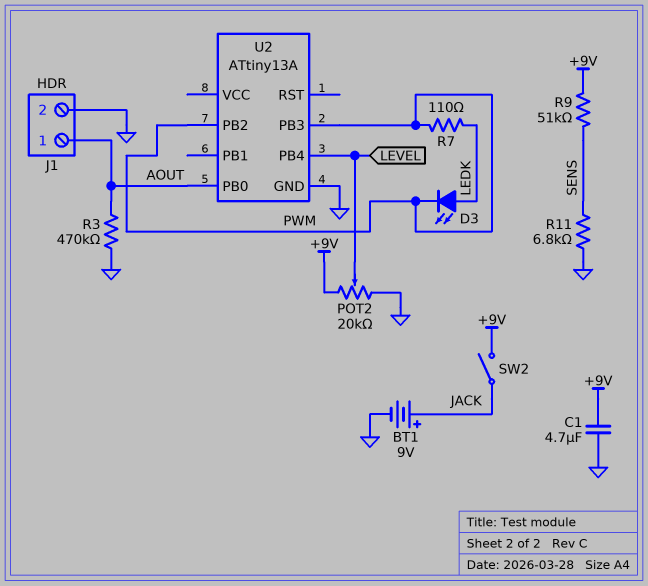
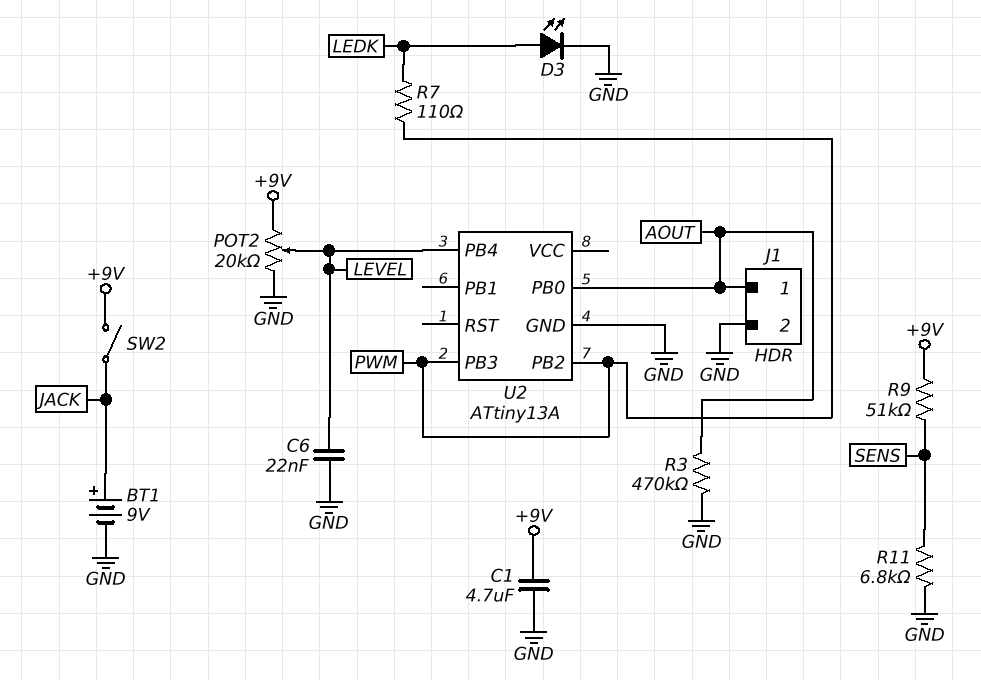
C6: none -> 22nF (GND, LEVEL)
D3: LED (A LEDK, K PWM) -> LED (A LEDK, K GND)

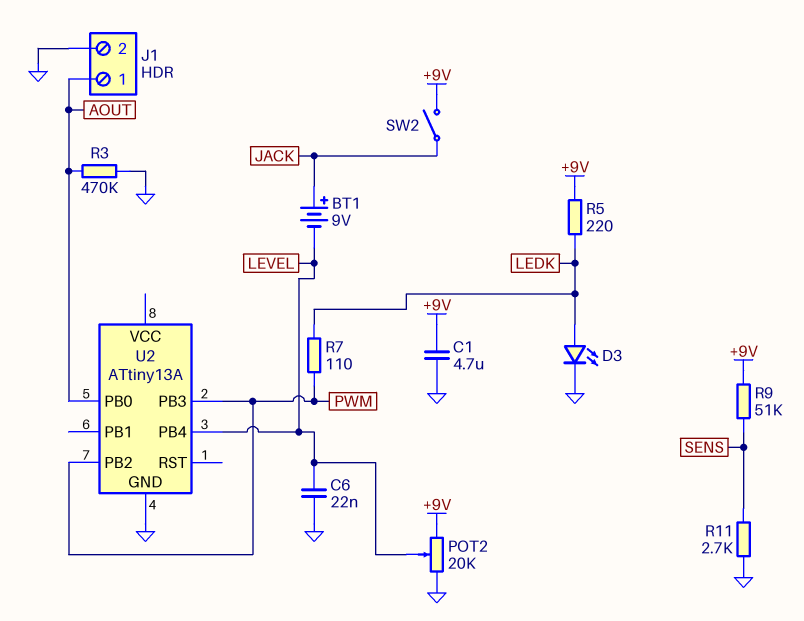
BT1: 9V (plus JACK, minus GND) -> 9V (plus JACK, minus LEVEL)
R5: none -> 220 (+9V, LEDK)
R11: 6.8k (GND, SENS) -> 2.7k (GND, SENS)

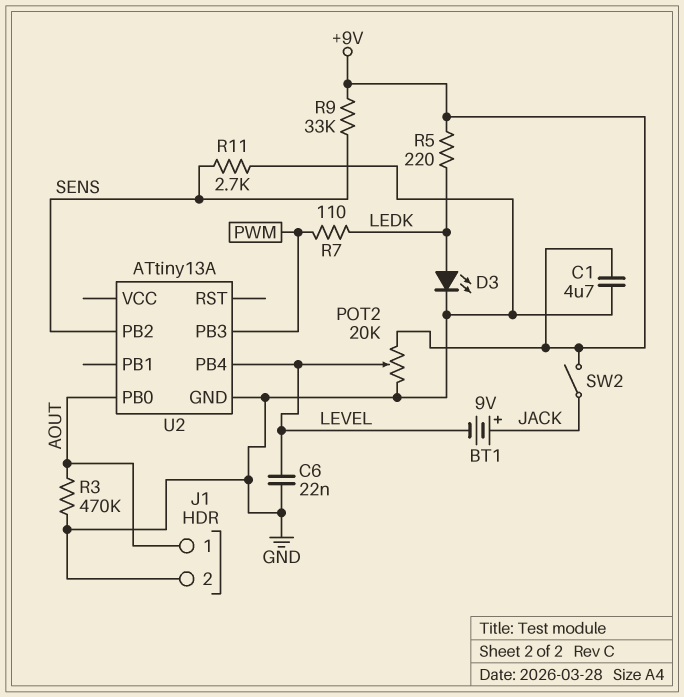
R9: 51k (+9V, SENS) -> 33k (+9V, SENS)
U2 pin PB2: PWM -> SENS

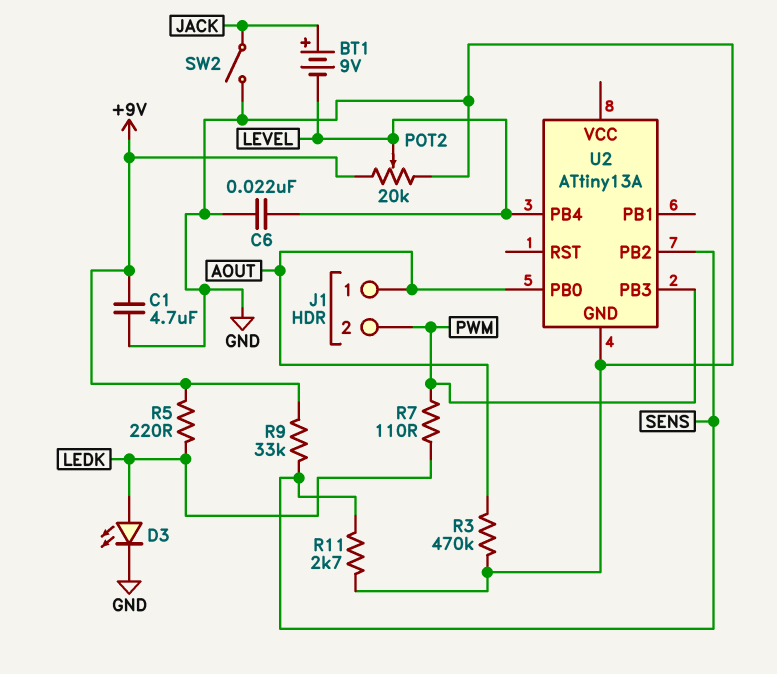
J1 pin 2: GND -> PWM
SW2: switch (+9V, JACK) -> switch (GND, JACK)

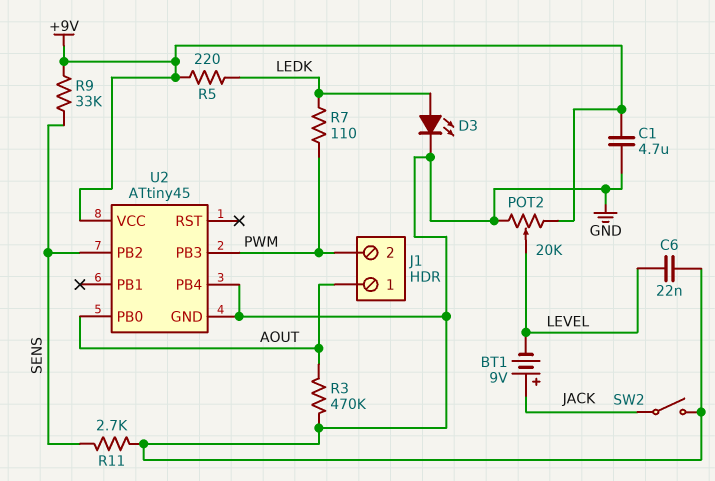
U2: ATtiny13A -> ATtiny45
U2 pin PB4: LEVEL -> GND
U2 pin VCC: none -> +9V

